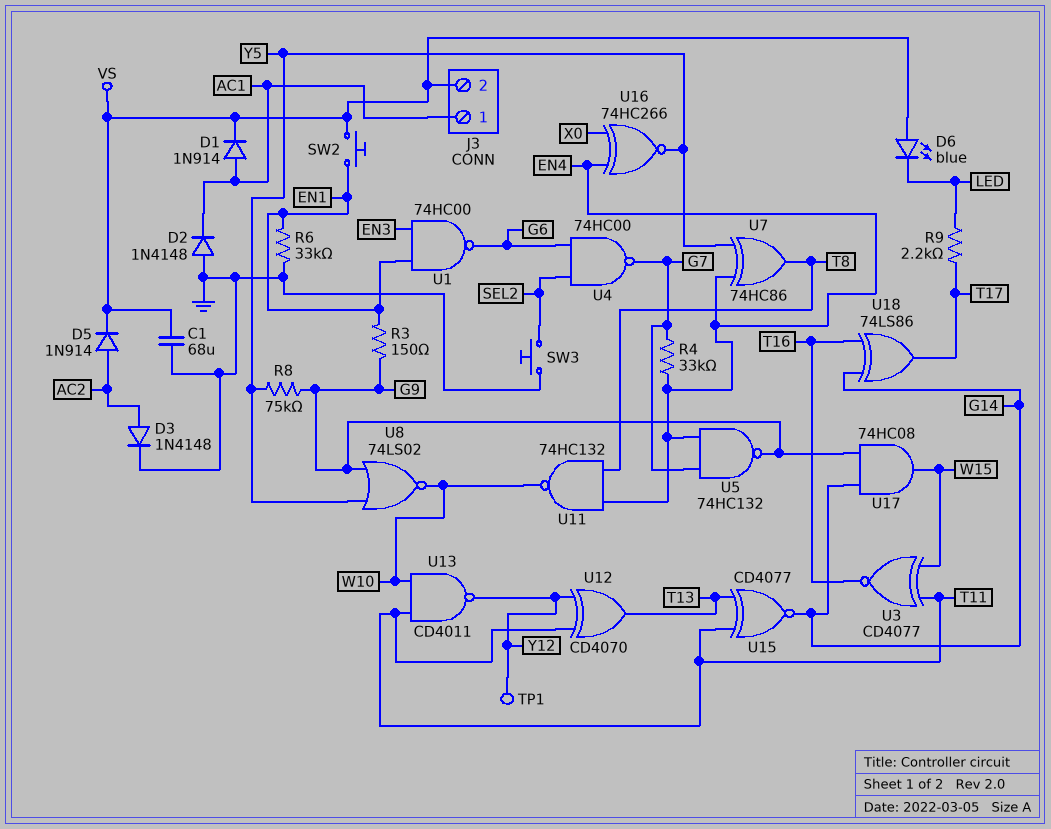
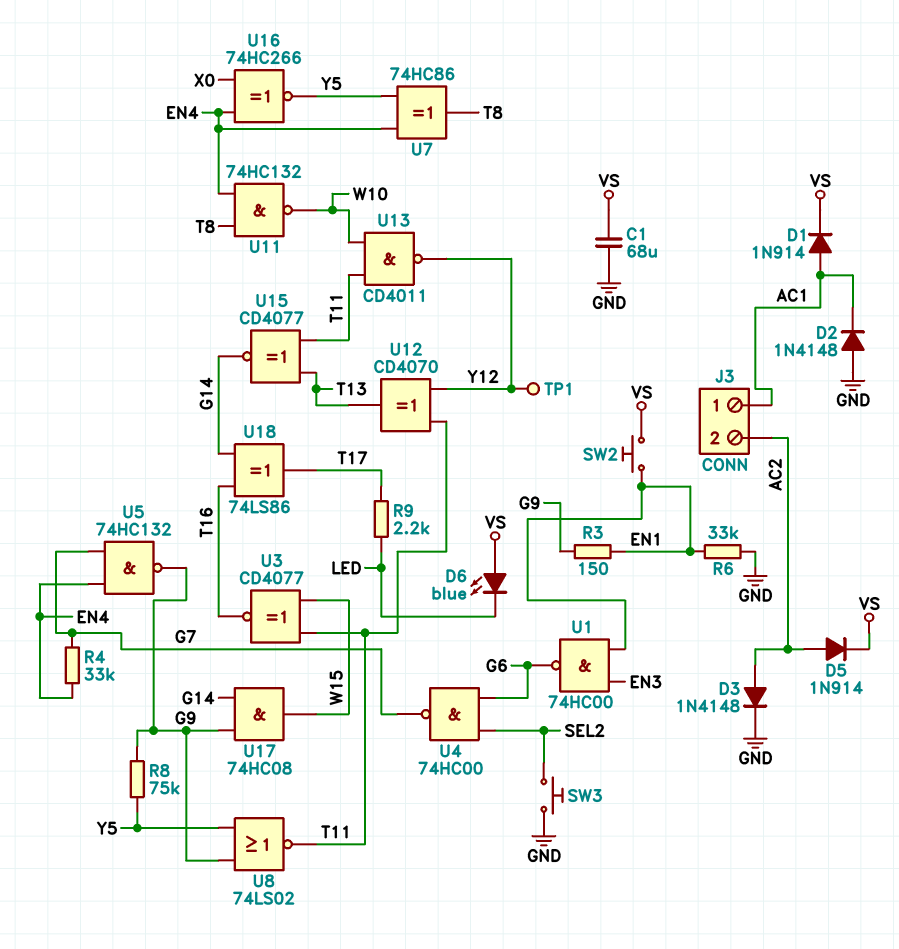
J3 pin 2: VS -> AC2
U8: NOR 74LS02 (in G9, in Y5, out W10) -> NOR 74LS02 (in G9, in Y5, out T11)

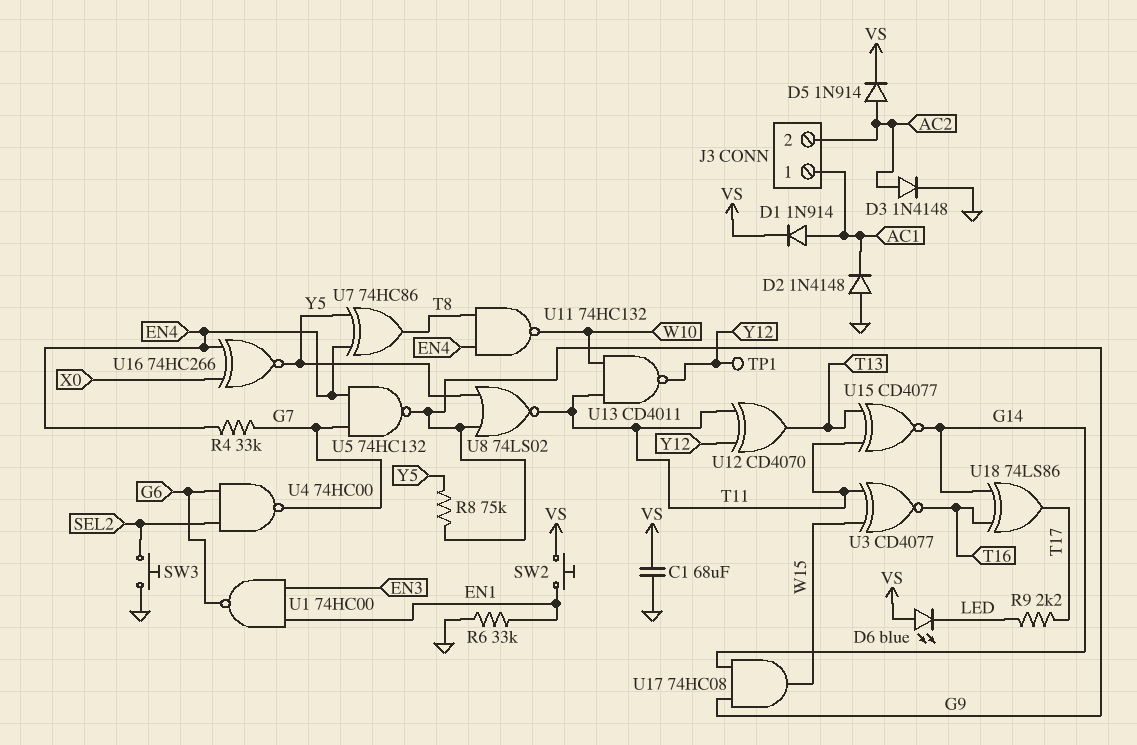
R3: 150 (EN1, G9) -> none

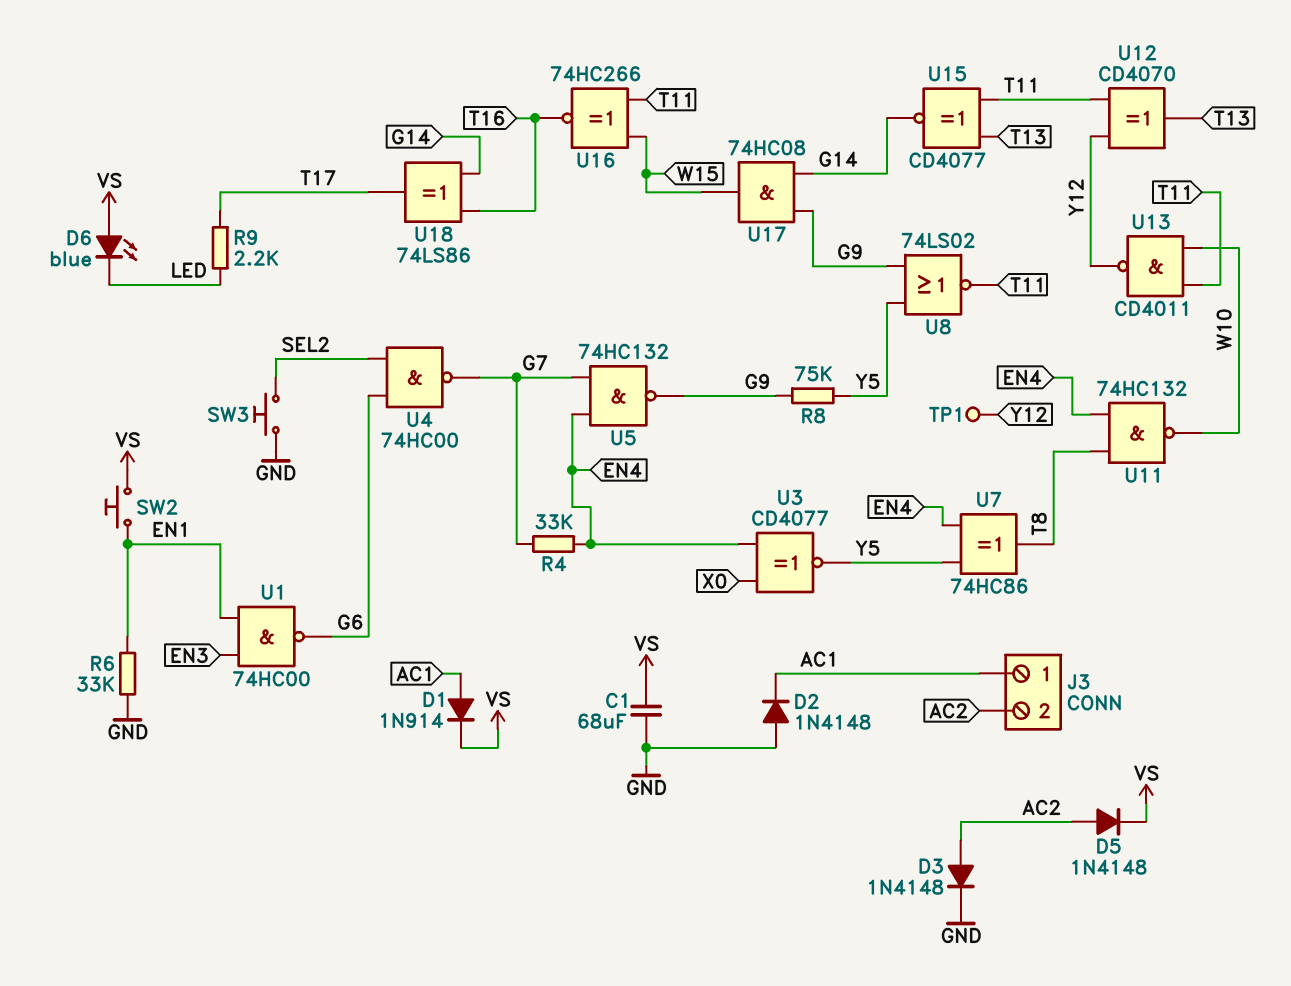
D5: diode 1N914 (A AC2, K VS) -> diode 1N4148 (A AC2, K VS)
U3: XNOR CD4077 (in T11, in W15, out T16) -> XNOR CD4077 (in EN4, in X0, out Y5)
U16: XNOR 74HC266 (in EN4, in X0, out Y5) -> XNOR 74HC266 (in T11, in W15, out T16)

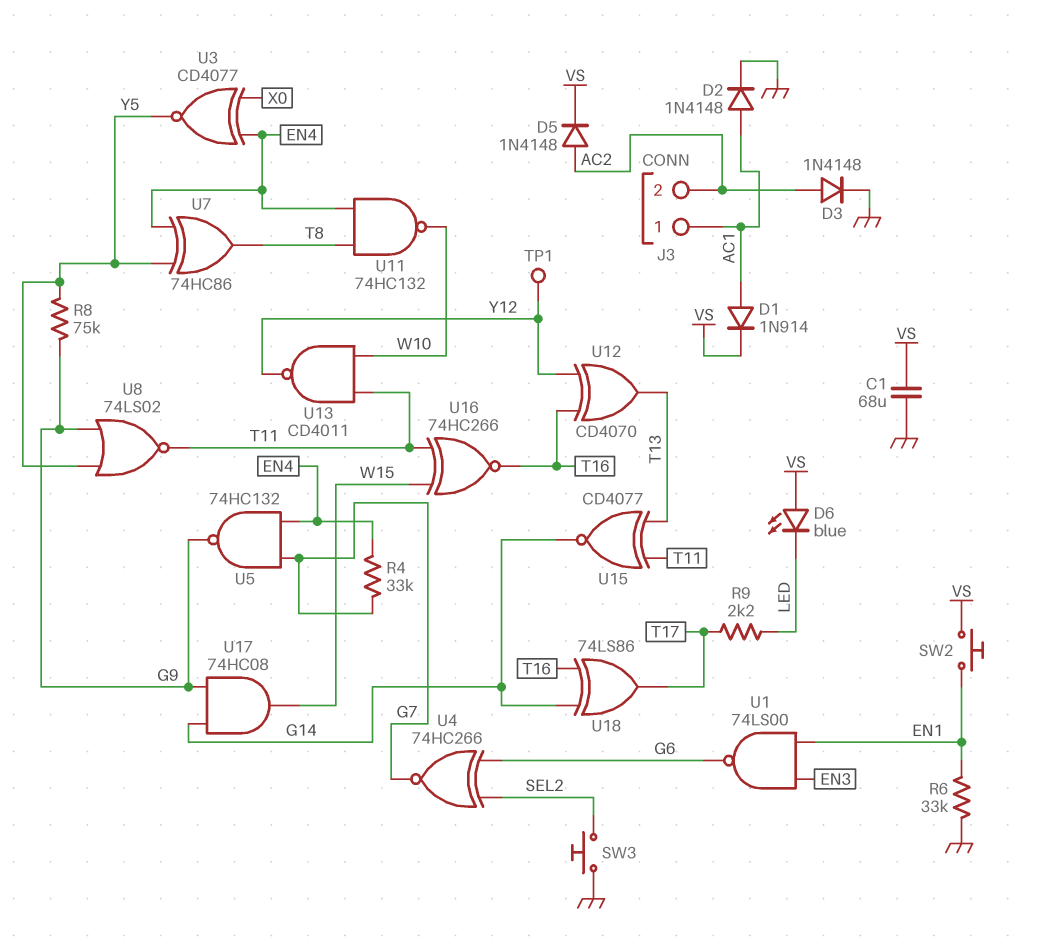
D2: diode 1N4148 (A GND, K AC1) -> diode 1N4148 (A AC1, K GND)
U1: NAND 74HC00 (in EN1, in EN3, out G6) -> NAND 74LS00 (in EN1, in EN3, out G6)
U4: NAND 74HC00 (in G6, in SEL2, out G7) -> XNOR 74HC266 (in G6, in SEL2, out G7)
U12: XOR CD4070 (in T11, in Y12, out T13) -> XOR CD4070 (in T16, in Y12, out T13)

